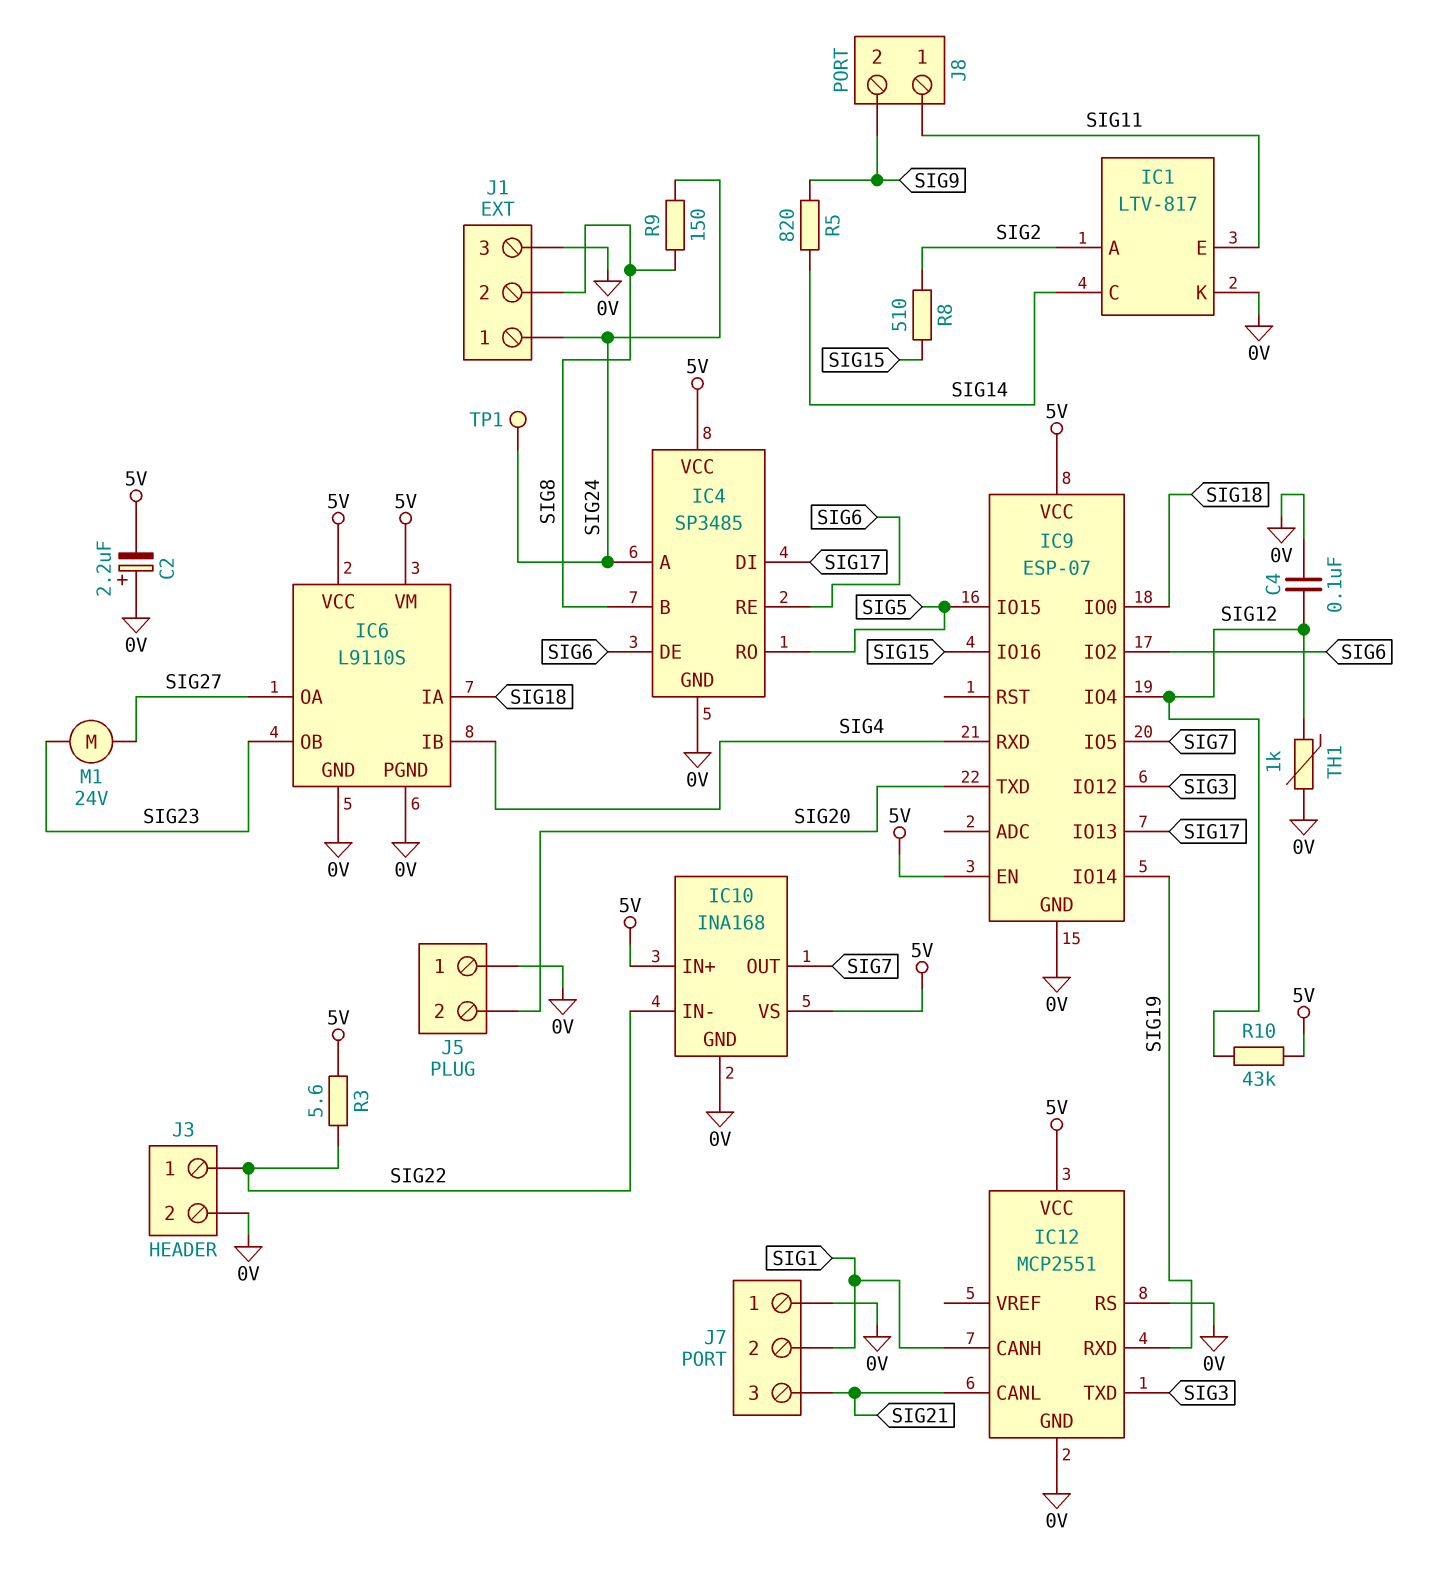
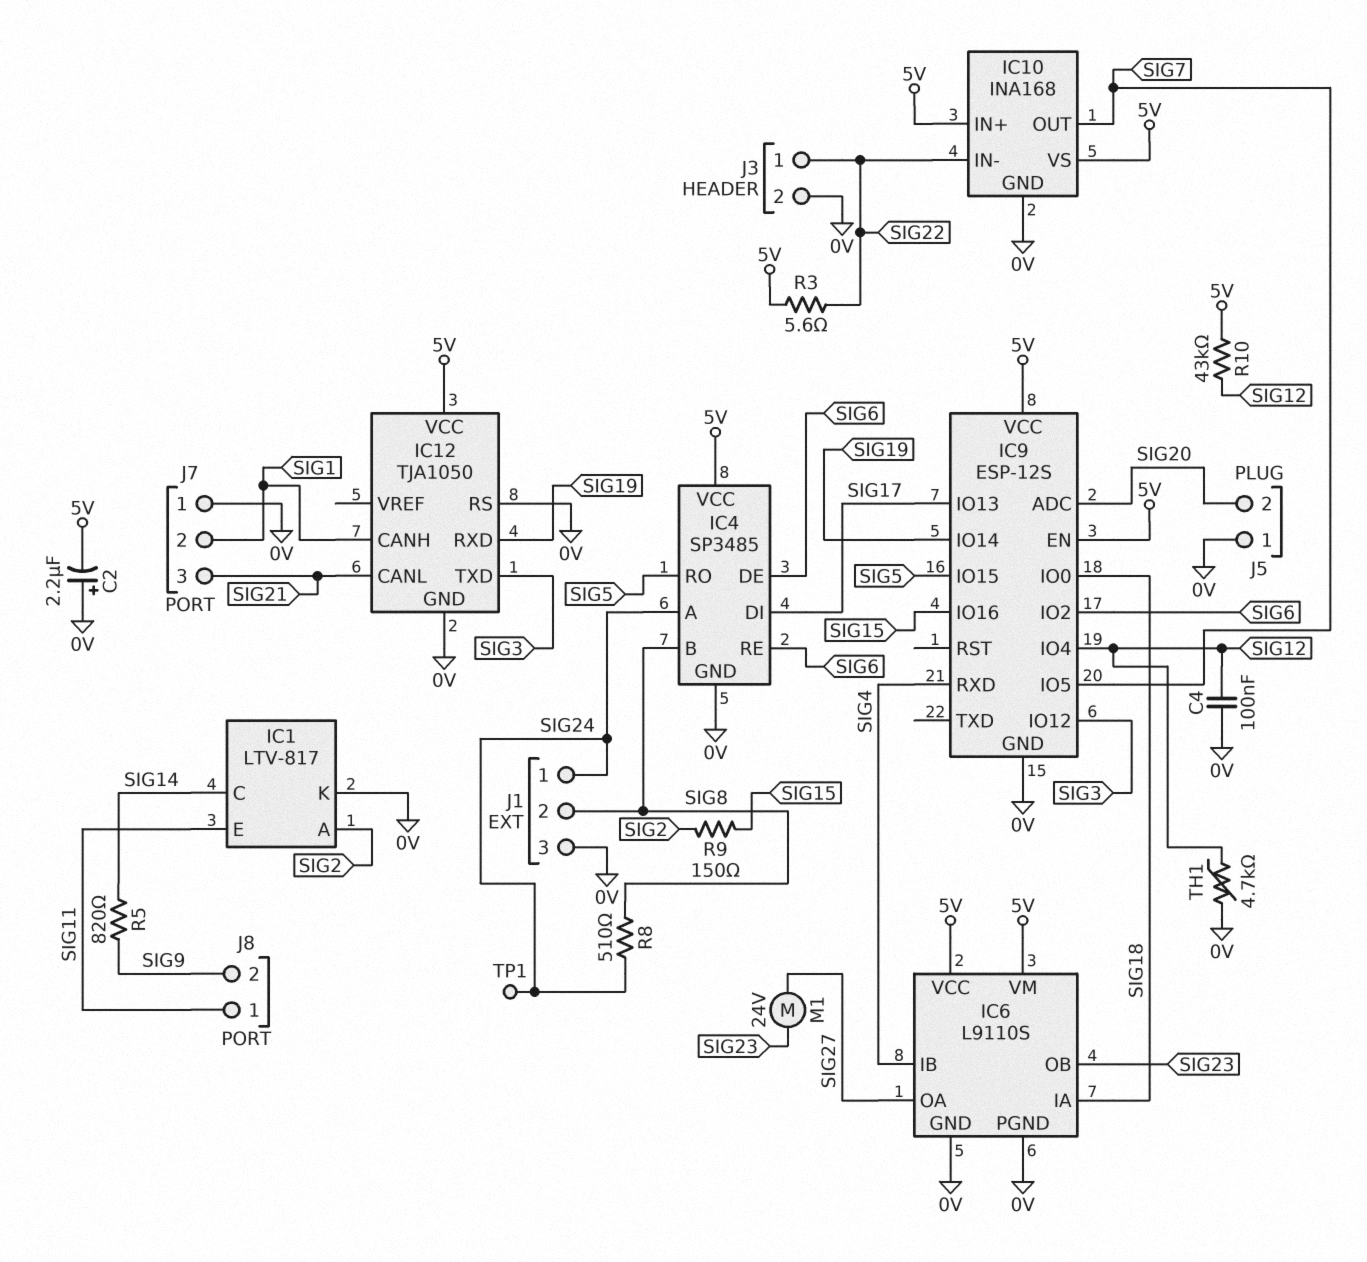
IC9: ESP-07 -> ESP-12S
IC9 pin ADC: none -> SIG20
IC9 pin TXD: SIG20 -> none
IC12: MCP2551 -> TJA1050
R8: 510 (SIG2, SIG15) -> 510 (SIG8, SIG24)
R9: 150 (SIG8, SIG24) -> 150 (SIG2, SIG15)
TH1: 1k (0V, SIG12) -> 4.7k (0V, SIG12)

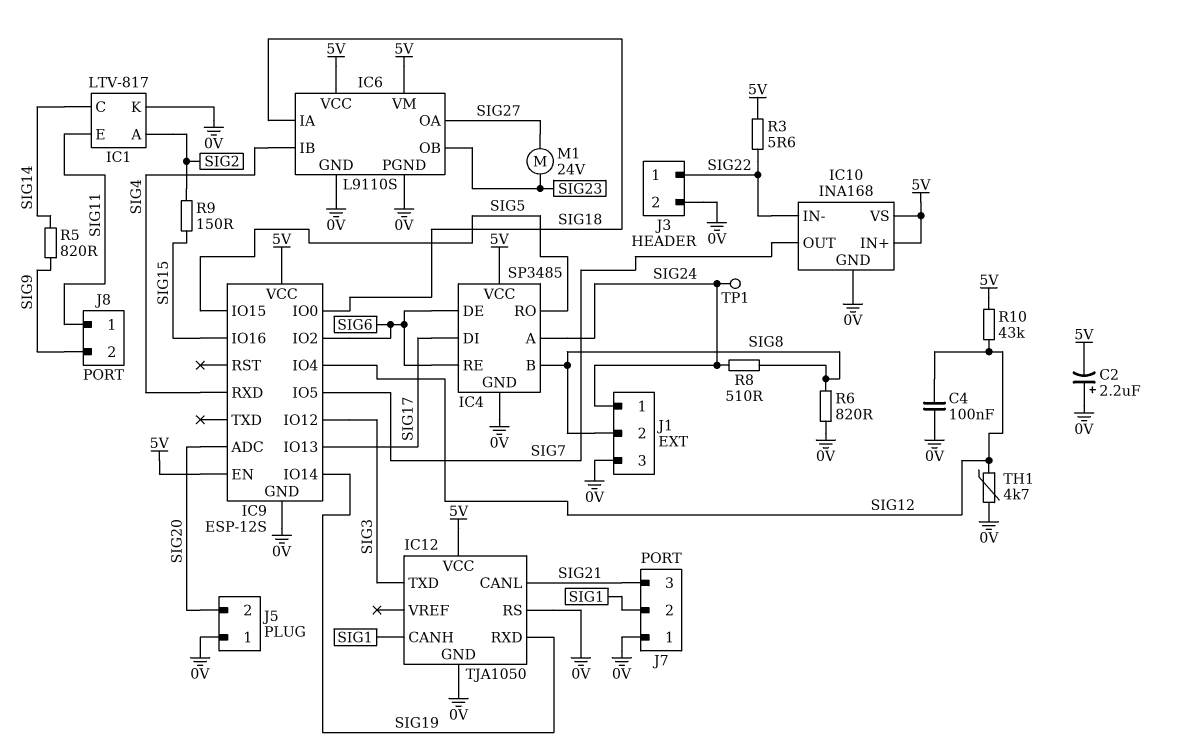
R6: none -> 820 (0V, SIG8)

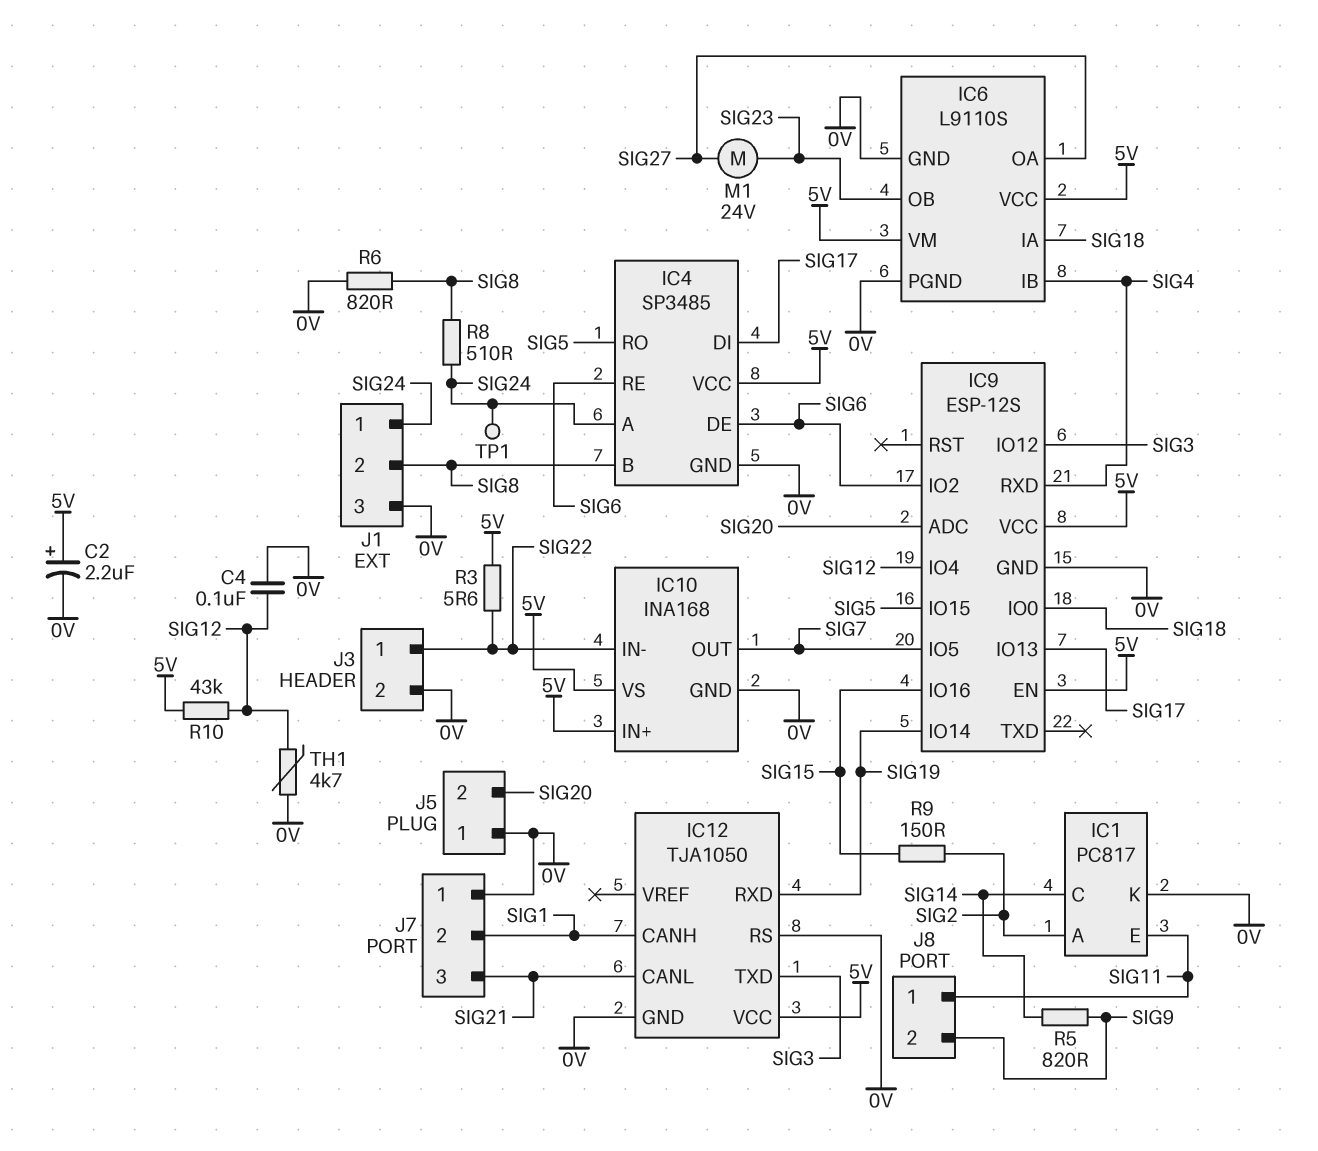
C2: 2.2uF (plus 0V, minus 5V) -> 2.2uF (plus 5V, minus 0V)
IC1: LTV-817 -> PC817

